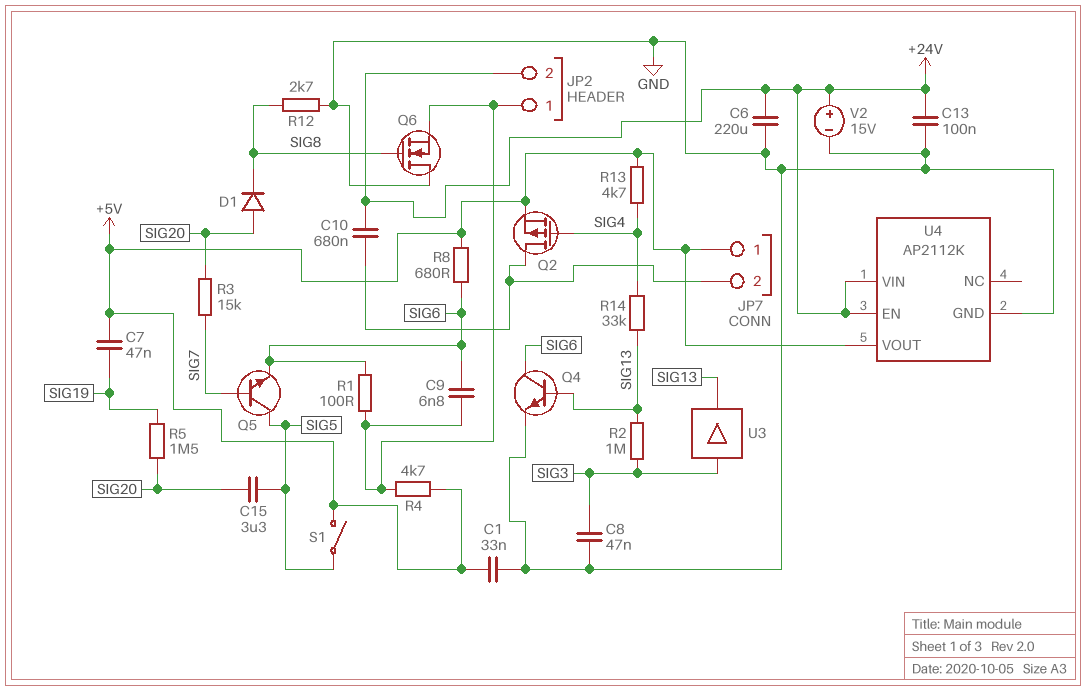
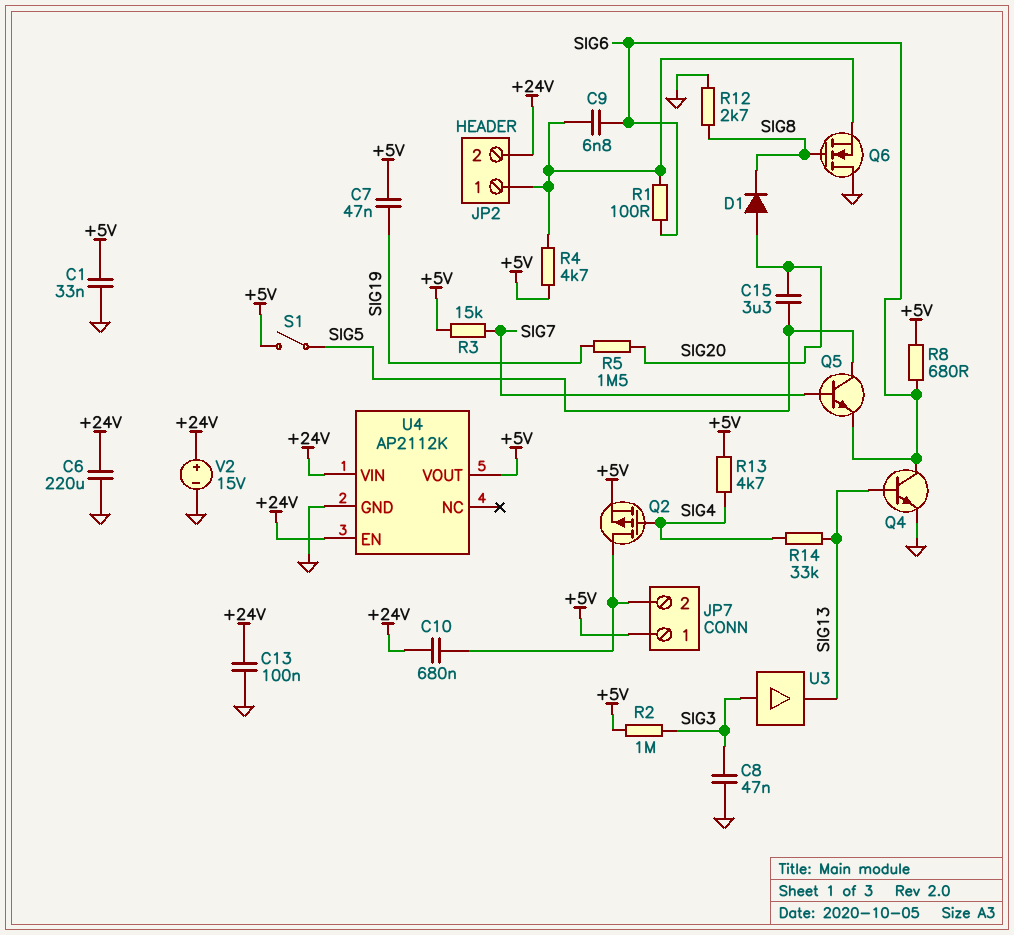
R2: 1M (SIG3, SIG13) -> 1M (+5V, SIG3)
R3: 15k (SIG7, SIG20) -> 15k (+5V, SIG7)

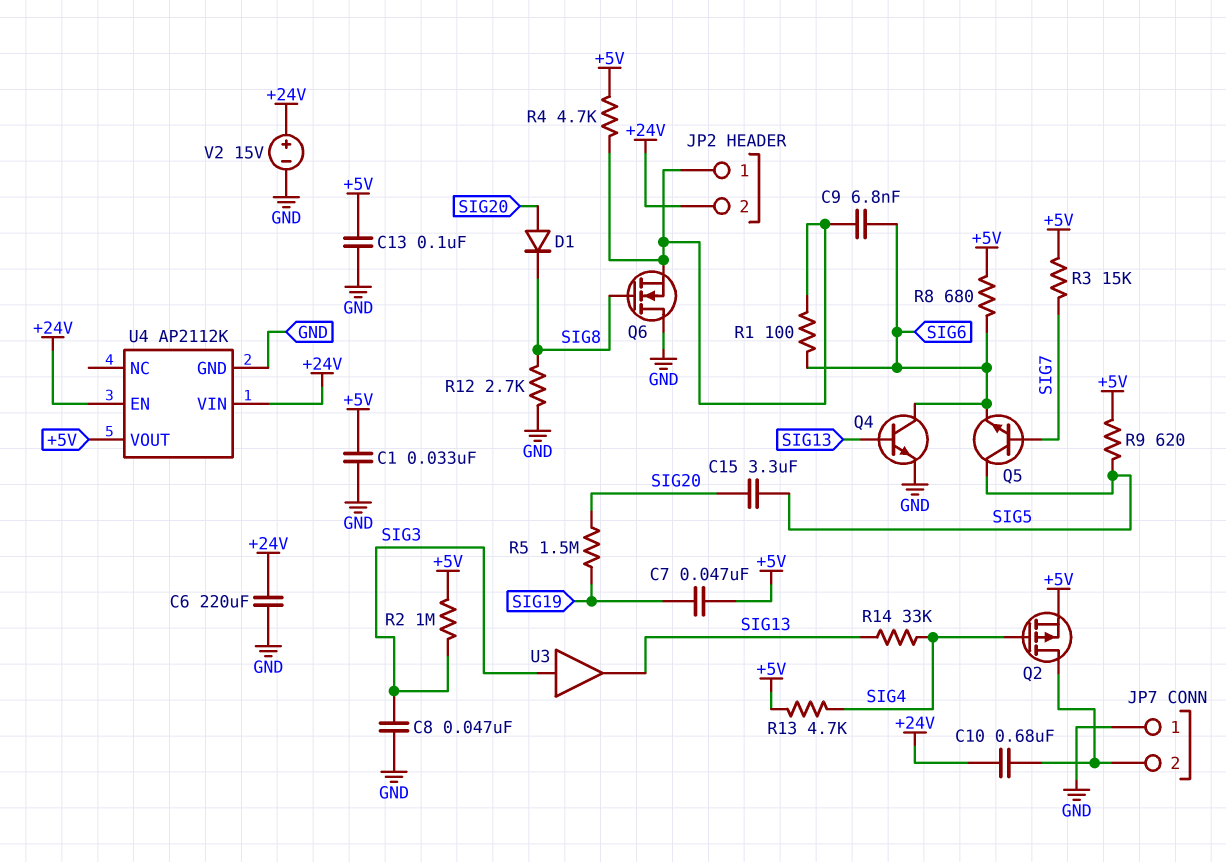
C13: 100nF (+24V, GND) -> 100nF (+5V, GND)
JP7 pin 1: +5V -> GND
R9: none -> 620 (+5V, SIG5)
S1: switch (+5V, SIG5) -> none

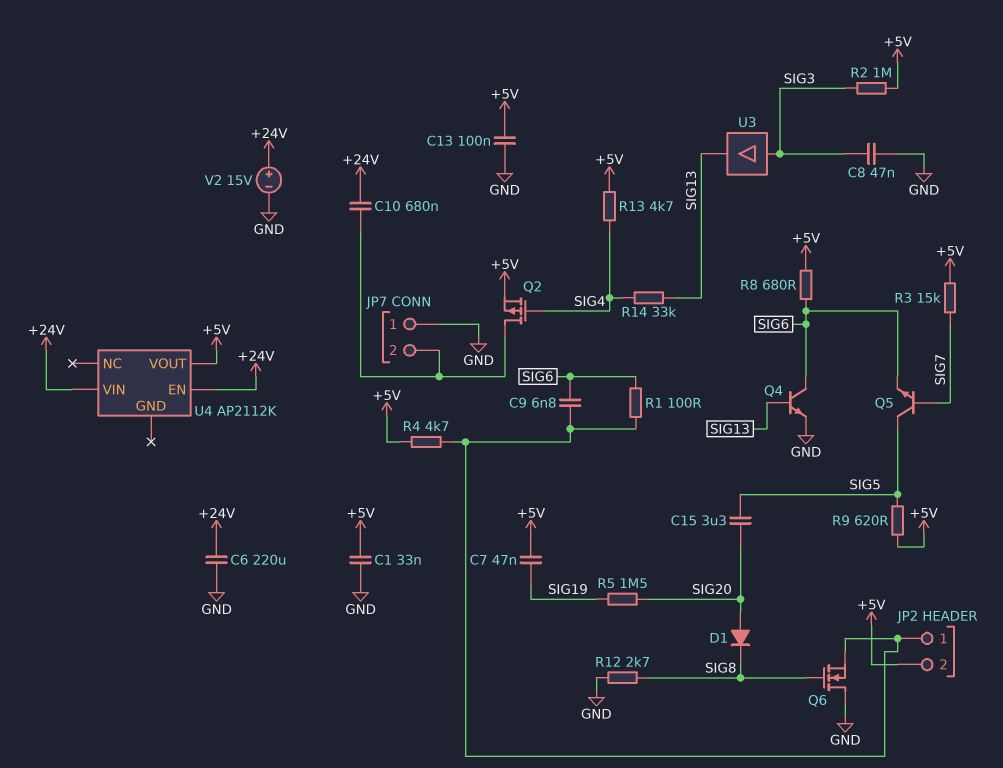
JP2 pin 2: +24V -> +5V
U4 pin GND: GND -> none

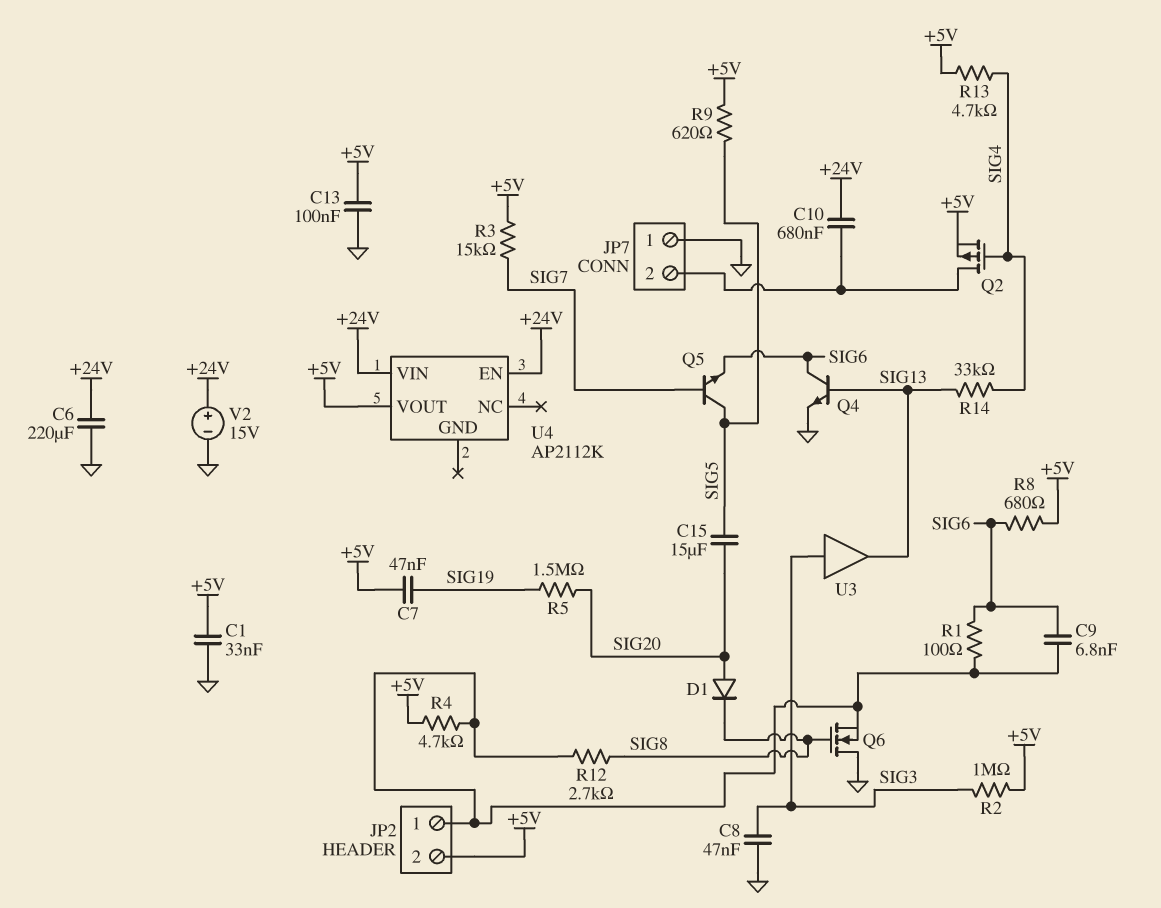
C15: 3.3uF (SIG5, SIG20) -> 15uF (SIG5, SIG20)
R12: 2.7k (GND, SIG8) -> 2.7k (JP2/1, SIG8)

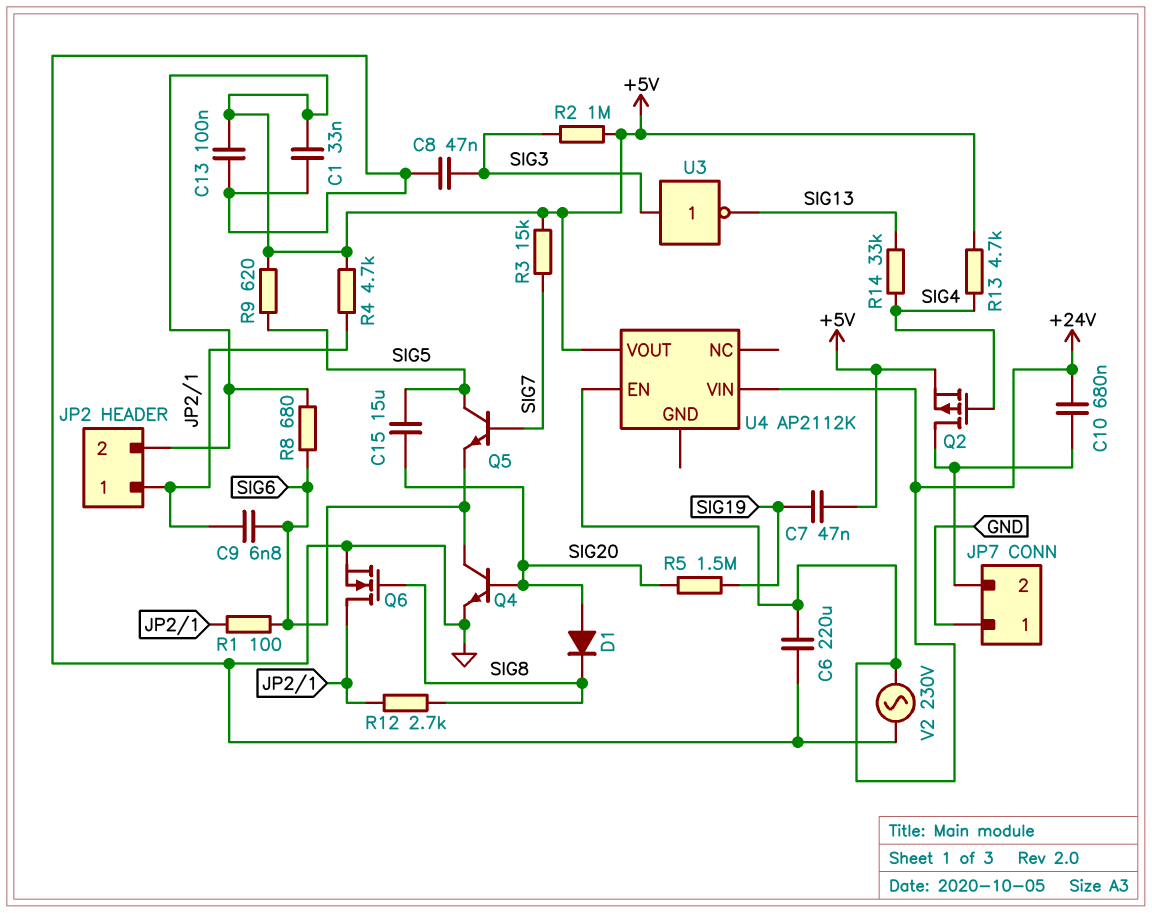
Q4: NPN (B SIG13, C SIG6, E GND) -> NPN (B SIG20, C SIG6, E GND)
Q6: NMOS (G SIG8, D GND, S JP2/1) -> NMOS (G SIG8, D JP2/1, S GND)
U3: buffer (in SIG3, out SIG13) -> NOT (in SIG3, out SIG13)
V2: 15V (plus +24V, minus GND) -> AC 230V (+24V, GND)

